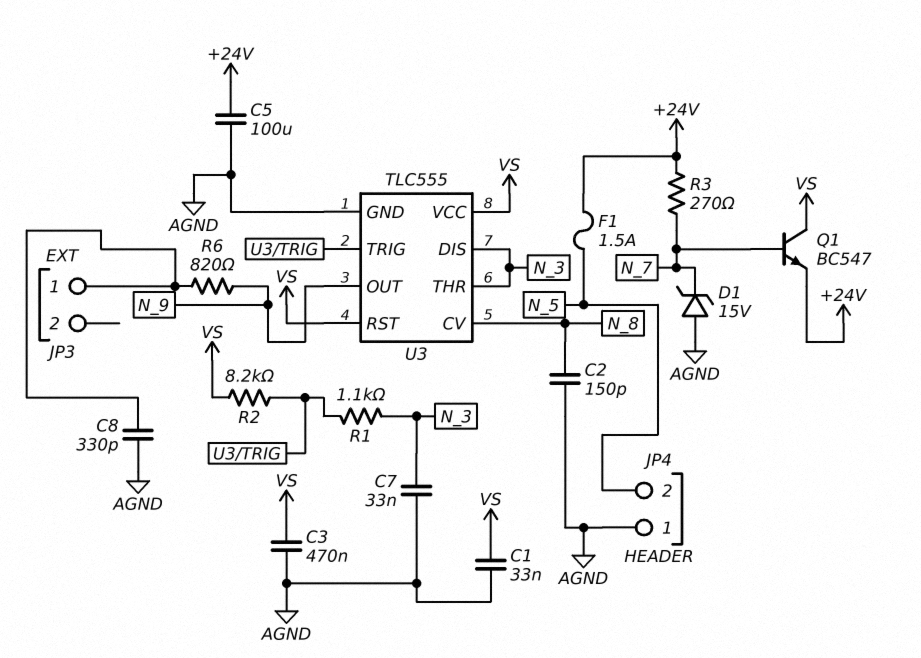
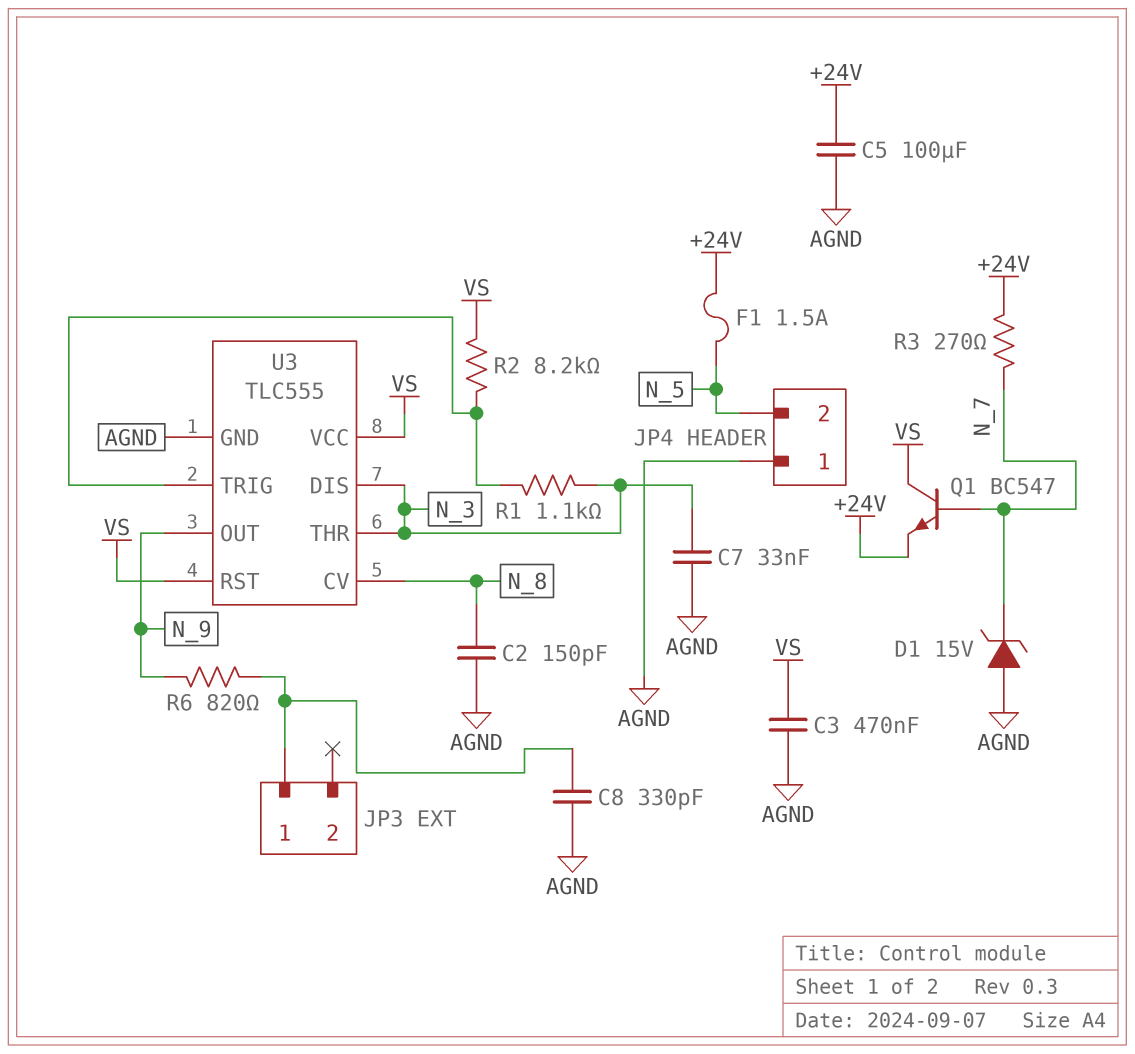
C1: 33nF (AGND, VS) -> none

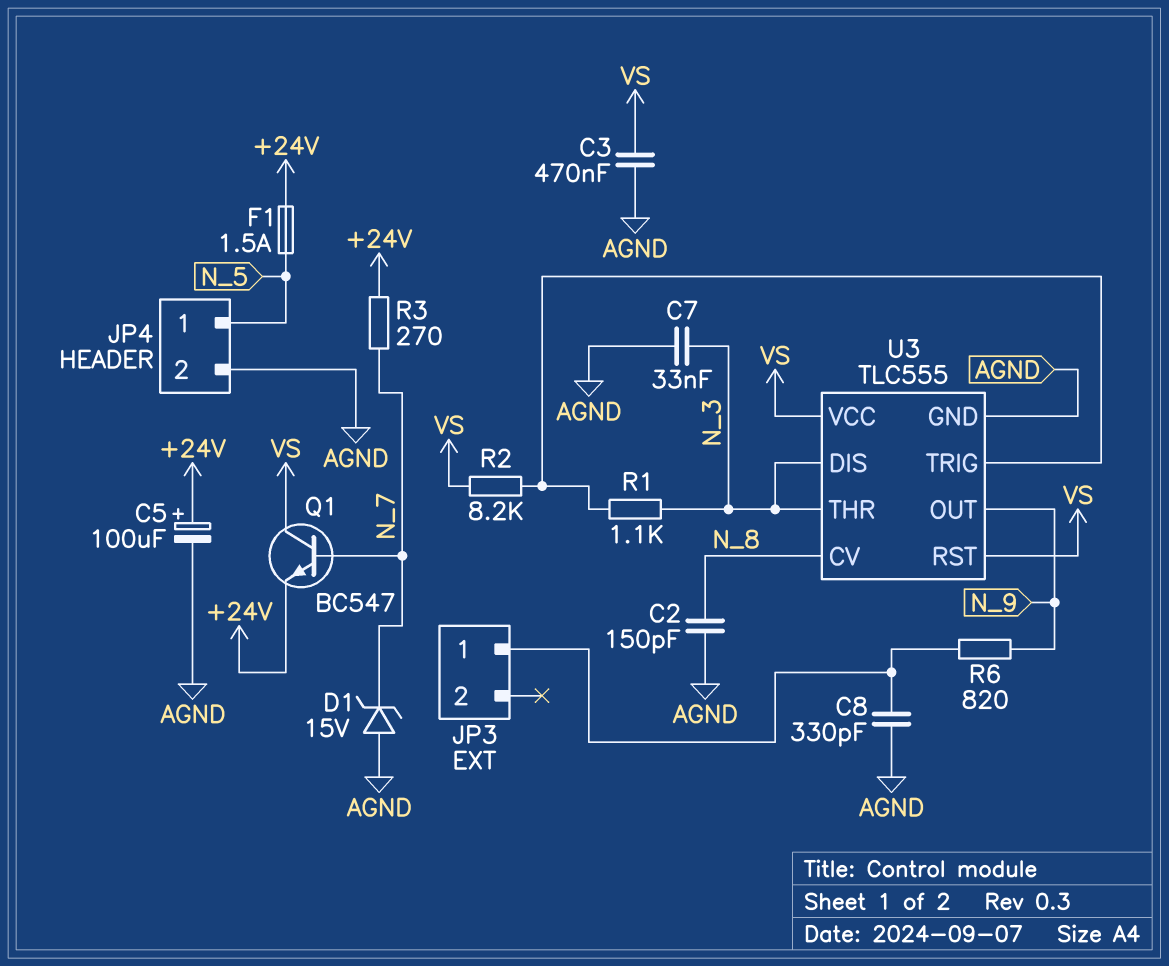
C5: 100uF (+24V, AGND) -> 100uF (plus +24V, minus AGND)
JP4 pin 1: AGND -> N_5
JP4 pin 2: N_5 -> AGND

